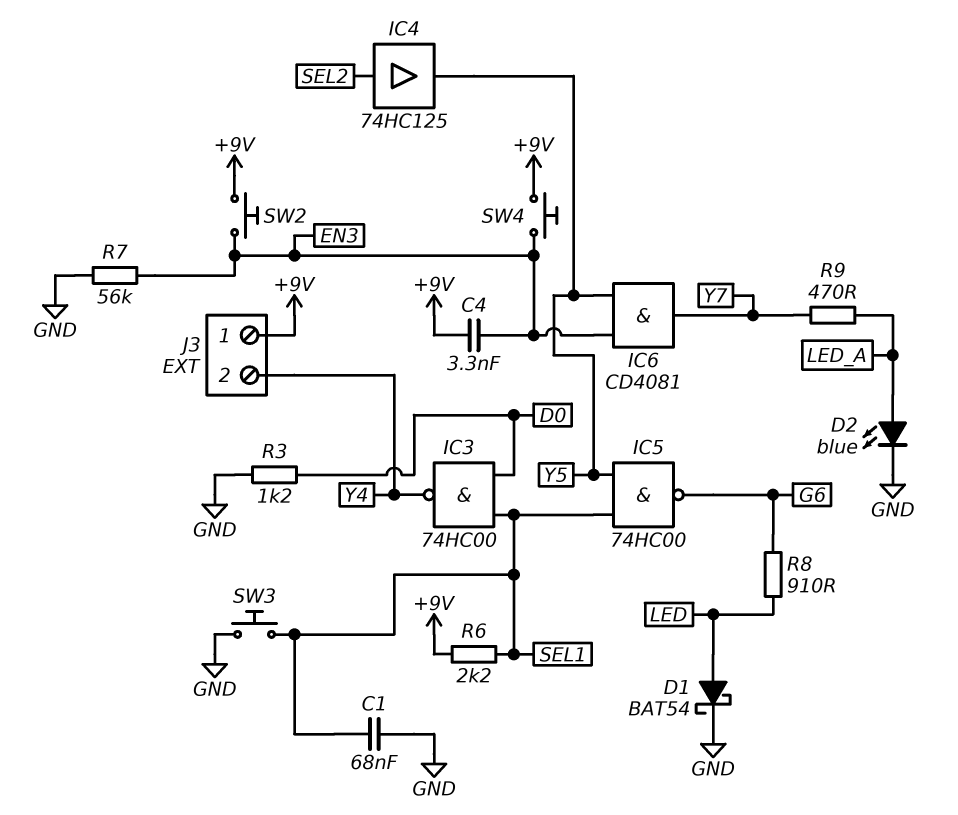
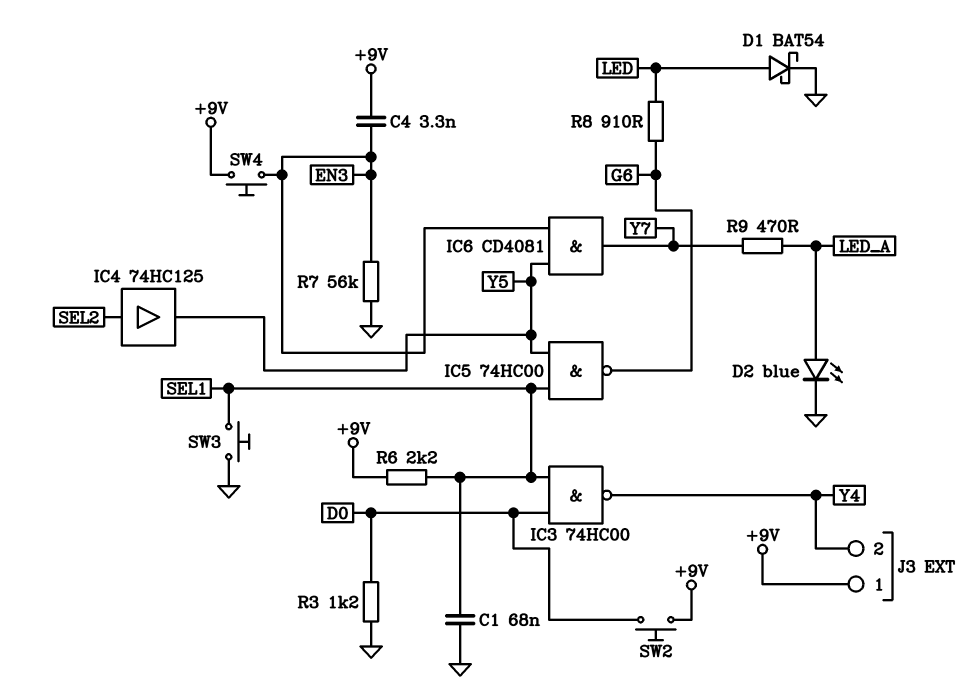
SW2: button (+9V, EN3) -> button (+9V, D0)

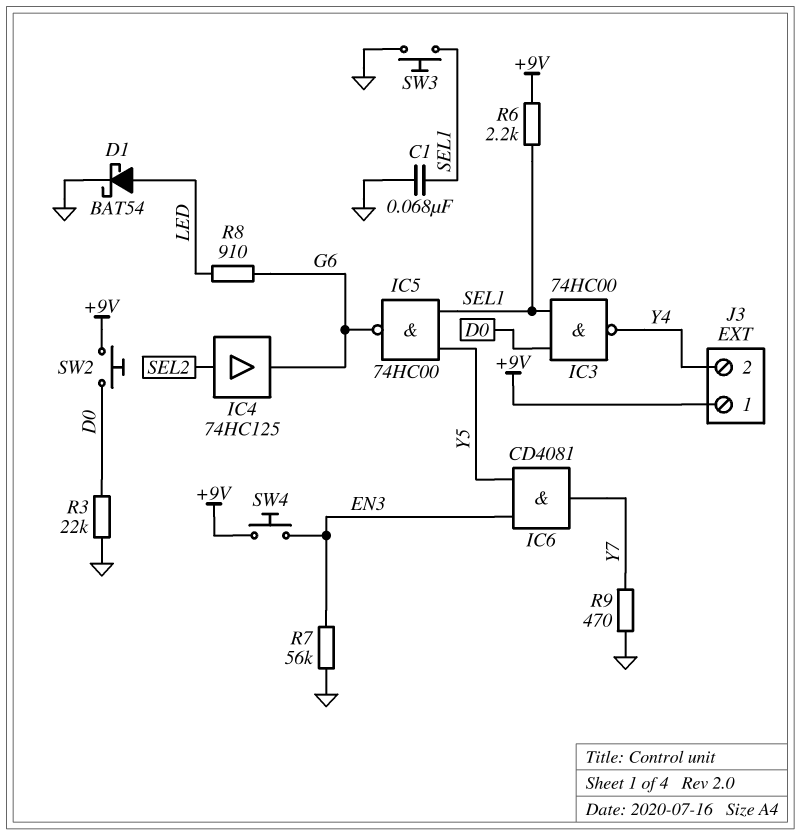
C4: 3.3nF (+9V, EN3) -> none
D2: LED blue (A LED_A, K GND) -> none
IC4: buffer 74HC125 (in SEL2, out Y5) -> buffer 74HC125 (in SEL2, out G6)
R3: 1.2k (D0, GND) -> 22k (D0, GND)
R9: 470 (LED_A, Y7) -> 470 (GND, Y7)

